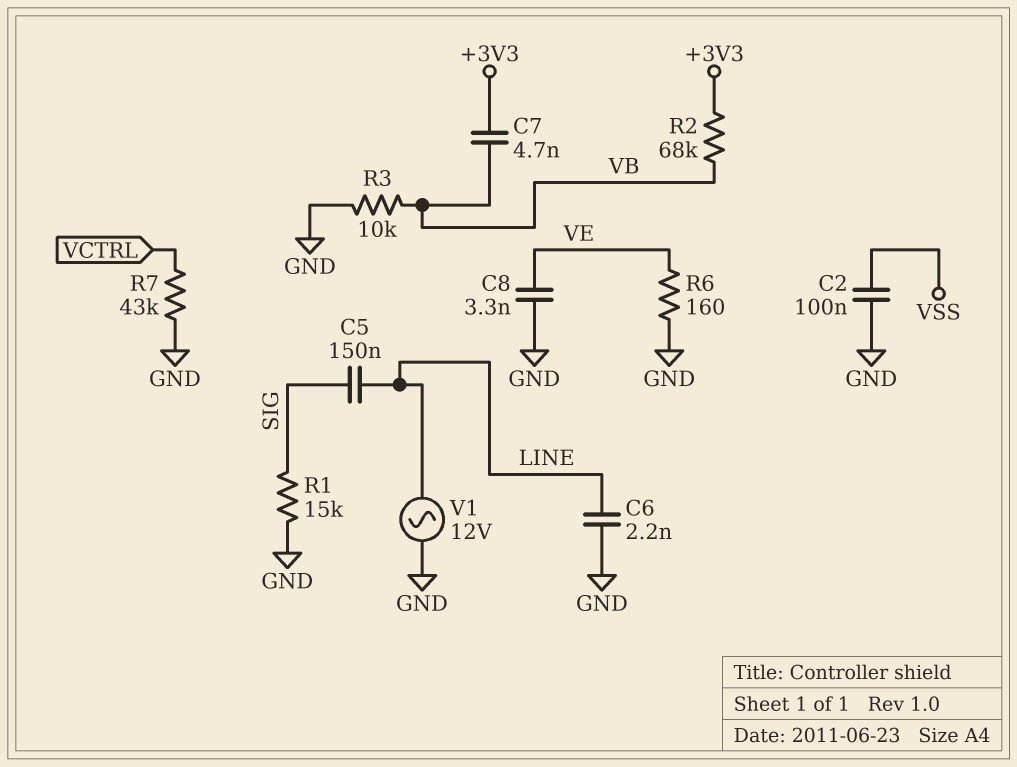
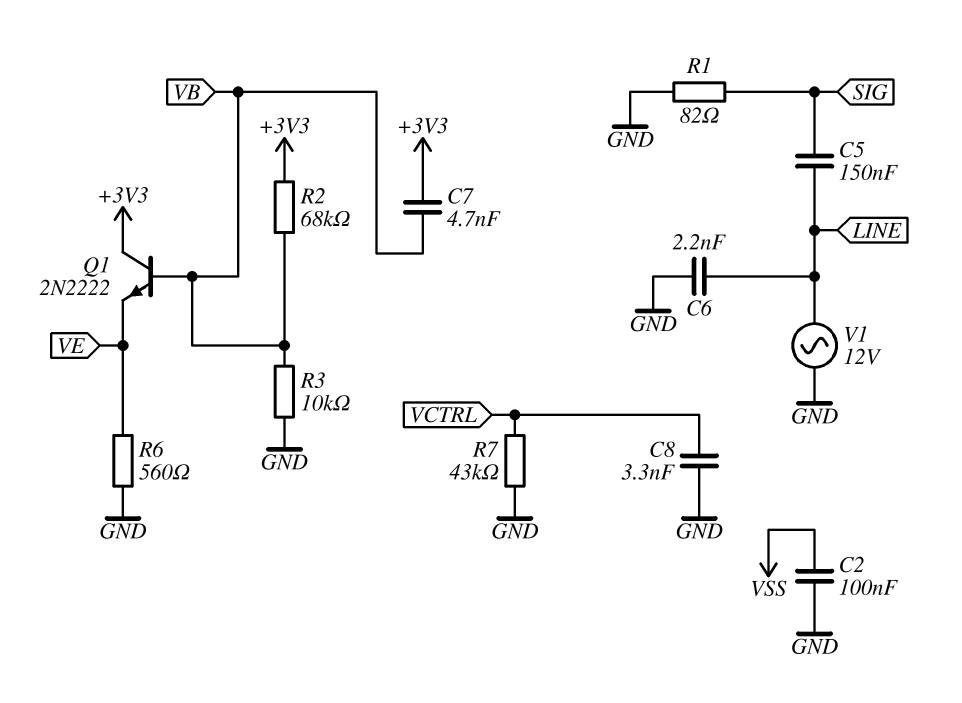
C8: 3.3nF (GND, VE) -> 3.3nF (GND, VCTRL)
Q1: none -> NPN 2N2222 (B VB, C +3V3, E VE)
R1: 15k (GND, SIG) -> 82 (GND, SIG)
R6: 160 (GND, VE) -> 560 (GND, VE)

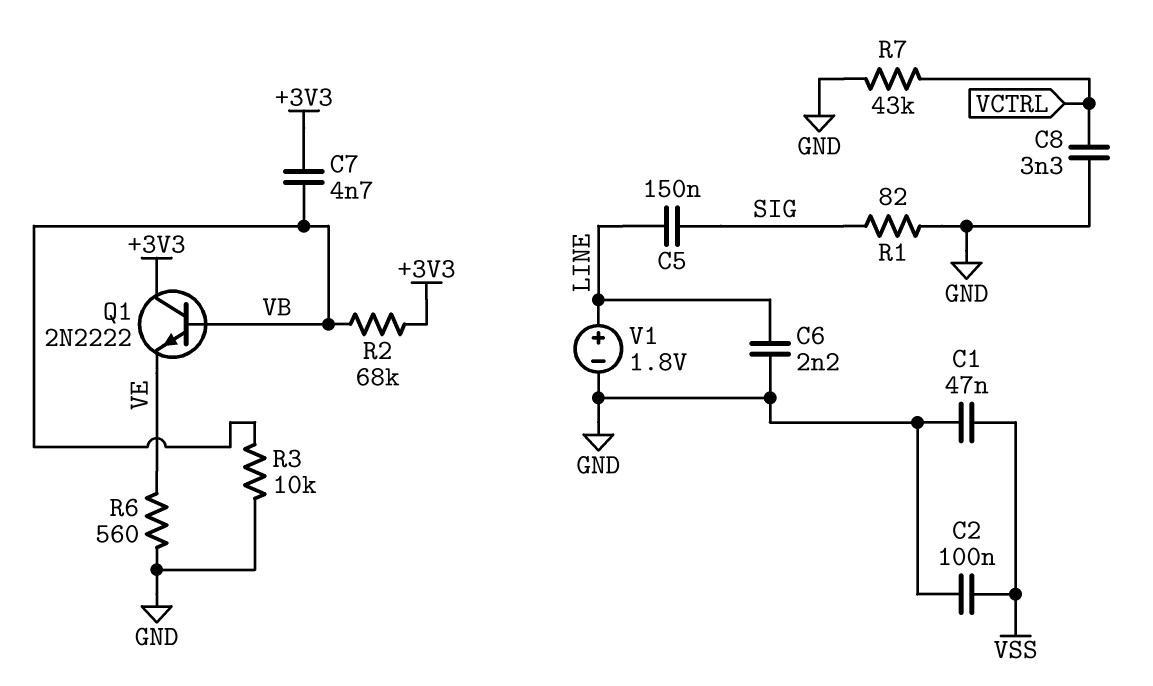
C1: none -> 47nF (GND, VSS)
V1: AC 12V (GND, LINE) -> 1.8V (plus LINE, minus GND)

